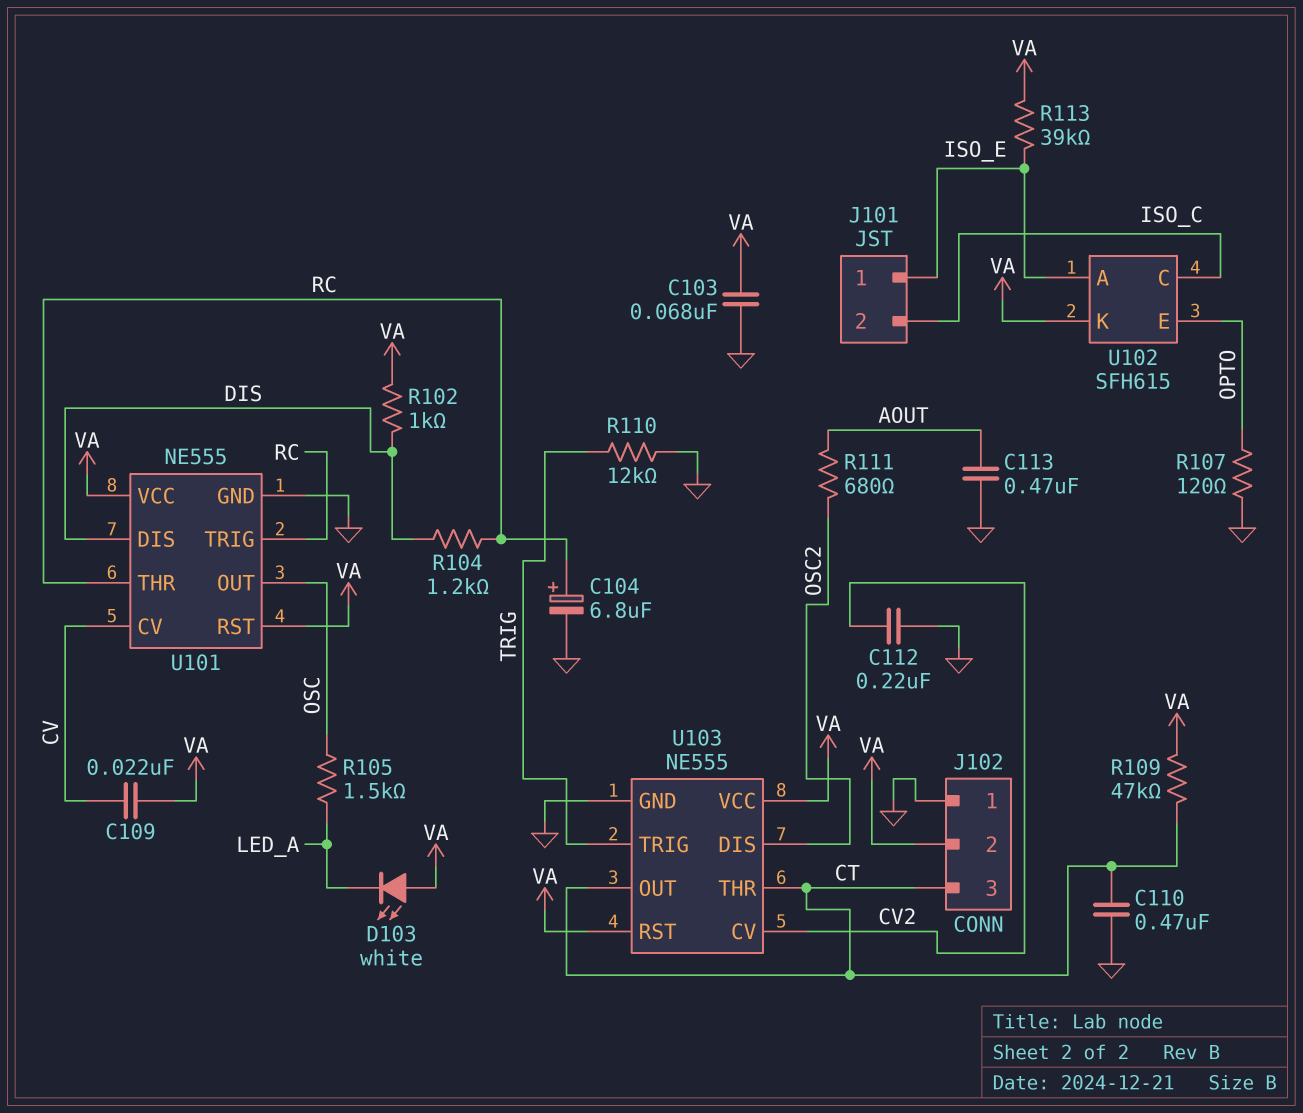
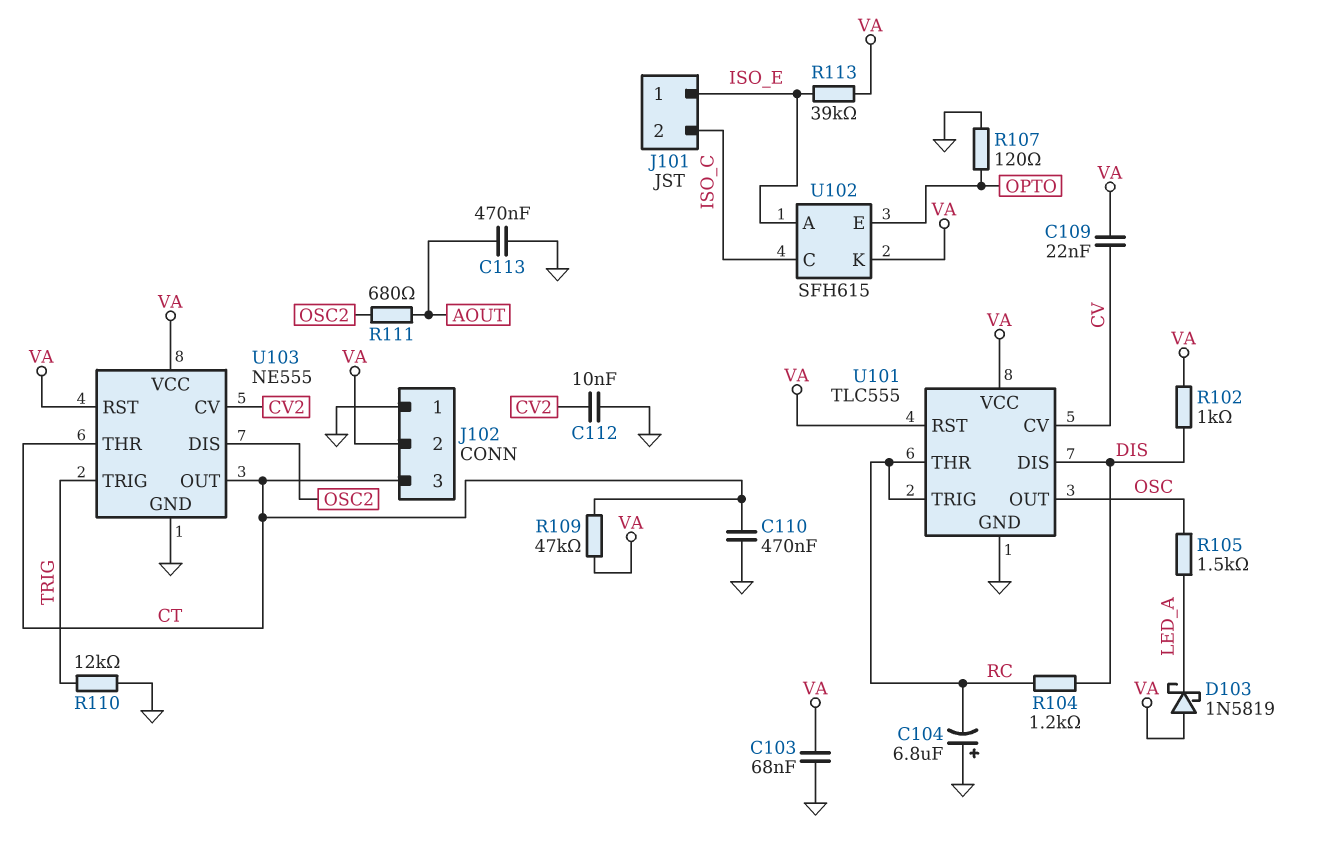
C104: 6.8uF (plus RC, minus GND) -> 6.8uF (plus GND, minus RC)
C112: 220nF (CV2, GND) -> 10nF (CV2, GND)
D103: LED white (A VA, K LED_A) -> schottky 1N5819 (A VA, K LED_A)
U101: NE555 -> TLC555

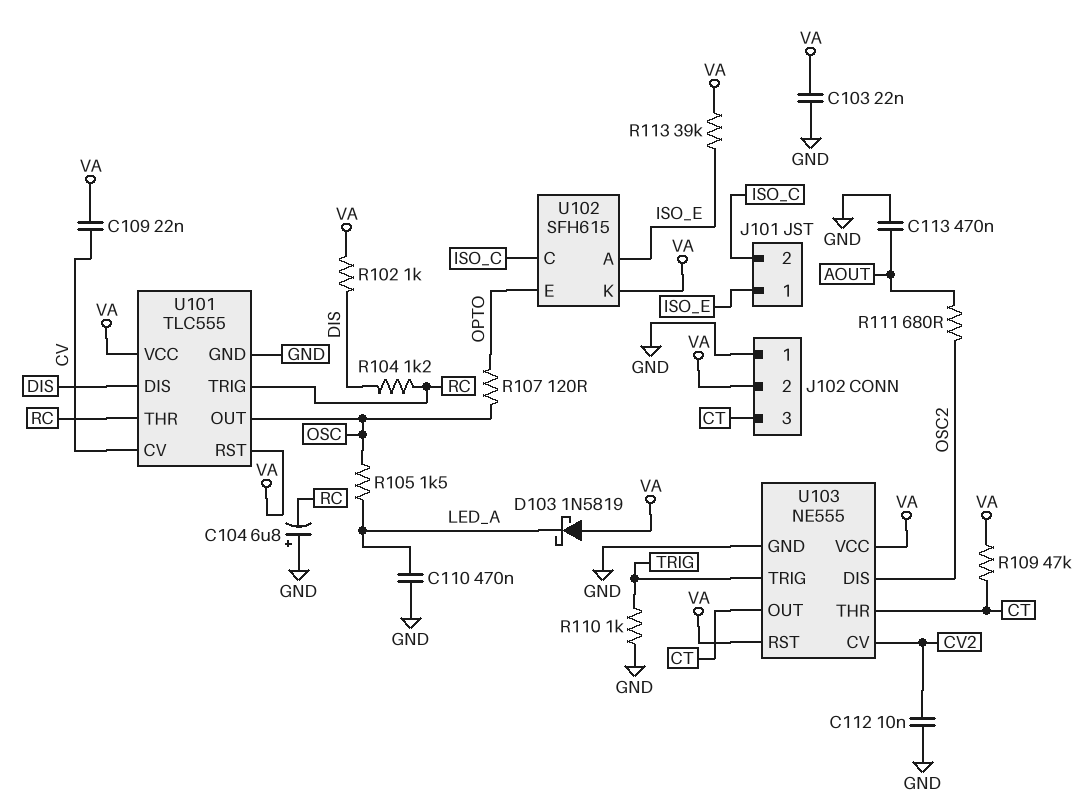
C103: 68nF (GND, VA) -> 22nF (GND, VA)
C110: 470nF (CT, GND) -> 470nF (GND, LED_A)
R107: 120 (GND, OPTO) -> 120 (OPTO, OSC)
R110: 12k (GND, TRIG) -> 1k (GND, TRIG)

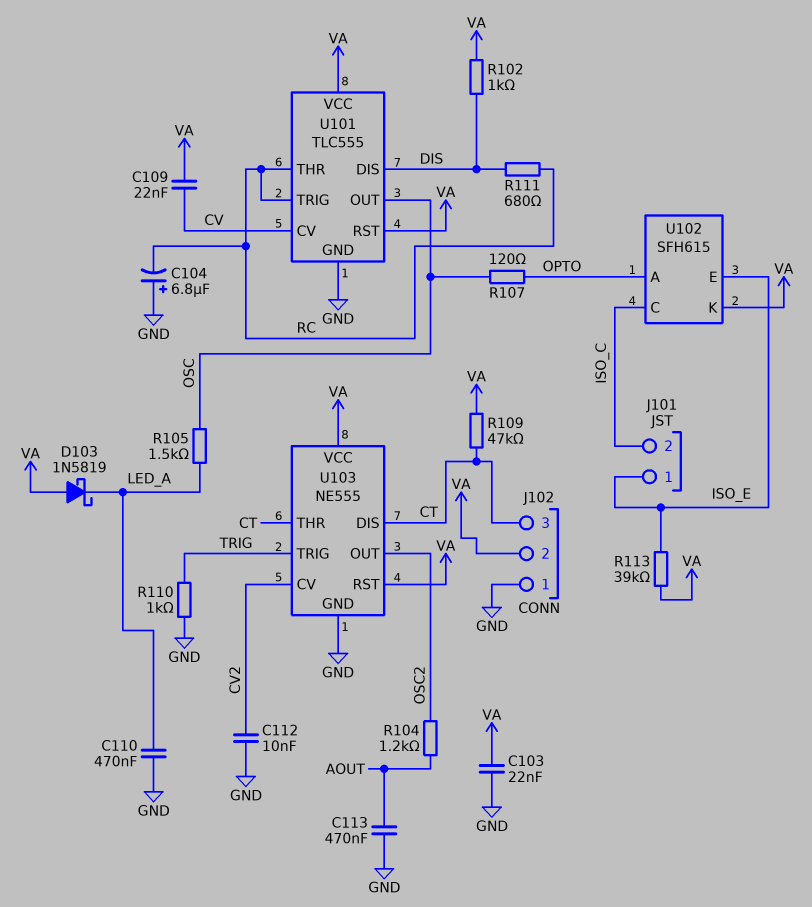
R104: 1.2k (DIS, RC) -> 1.2k (AOUT, OSC2)
R111: 680 (AOUT, OSC2) -> 680 (DIS, RC)
U102 pin A: ISO_E -> OPTO
U102 pin E: OPTO -> ISO_E
U103 pin DIS: OSC2 -> CT
U103 pin OUT: CT -> OSC2

